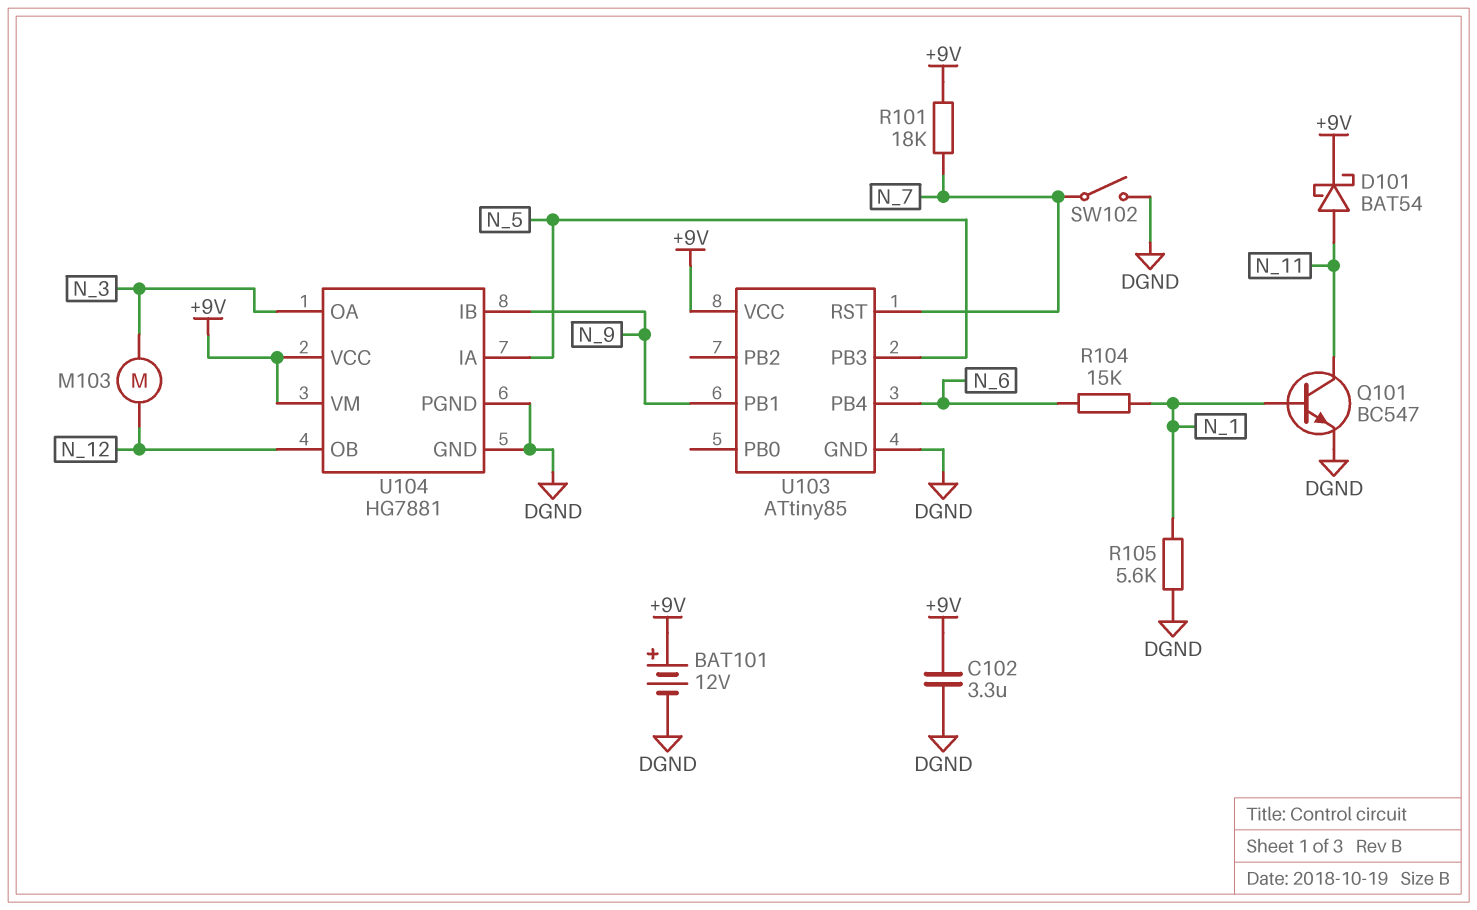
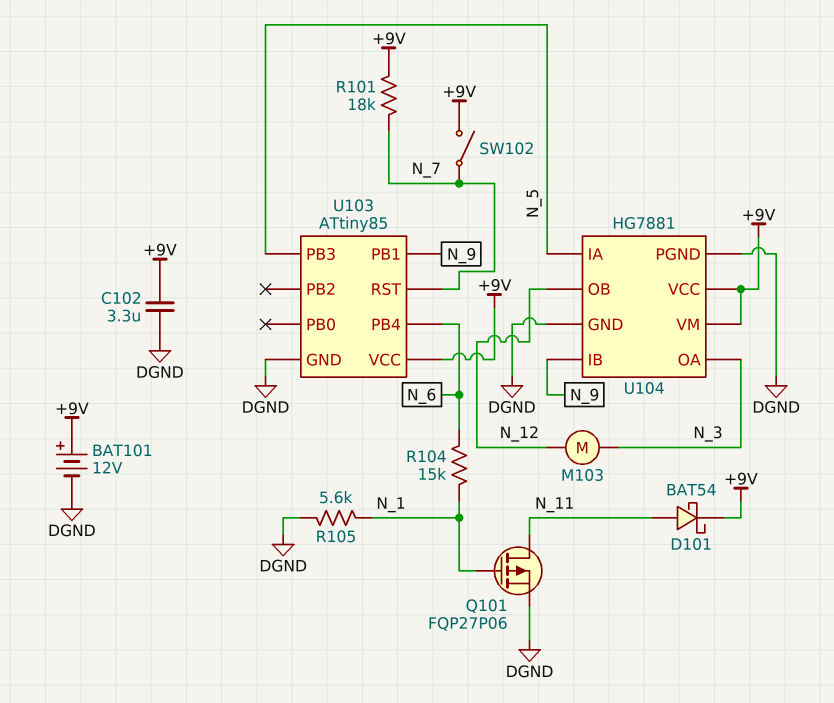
Q101: NPN BC547 (B N_1, C N_11, E DGND) -> PMOS FQP27P06 (G N_1, D N_11, S DGND)
SW102: switch (DGND, N_7) -> switch (+9V, N_7)

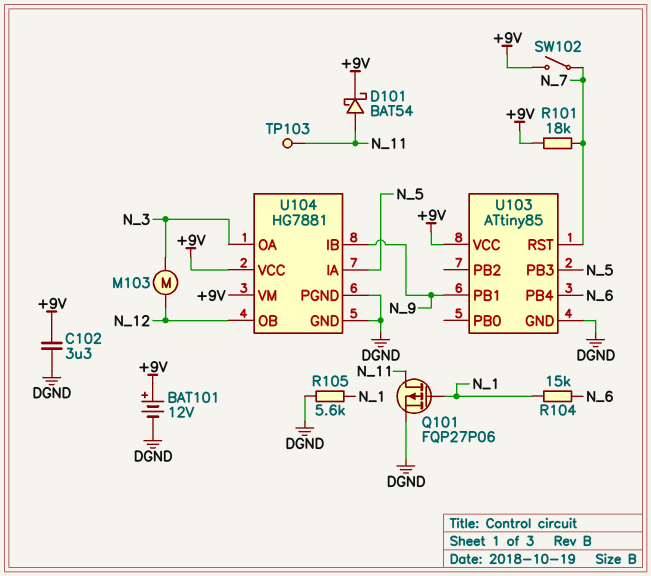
TP103: none -> test point (N_11)

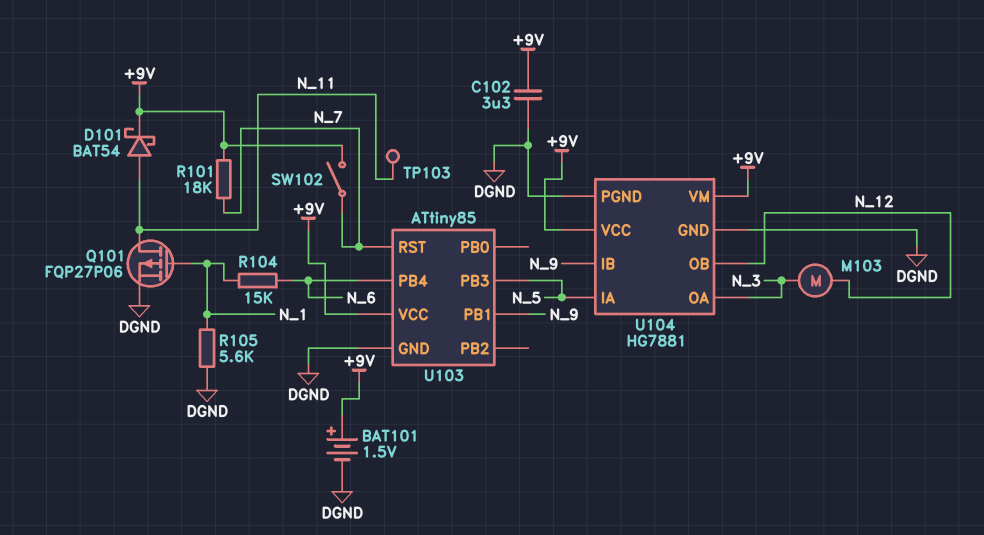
BAT101: 12V (plus +9V, minus DGND) -> 1.5V (plus +9V, minus DGND)

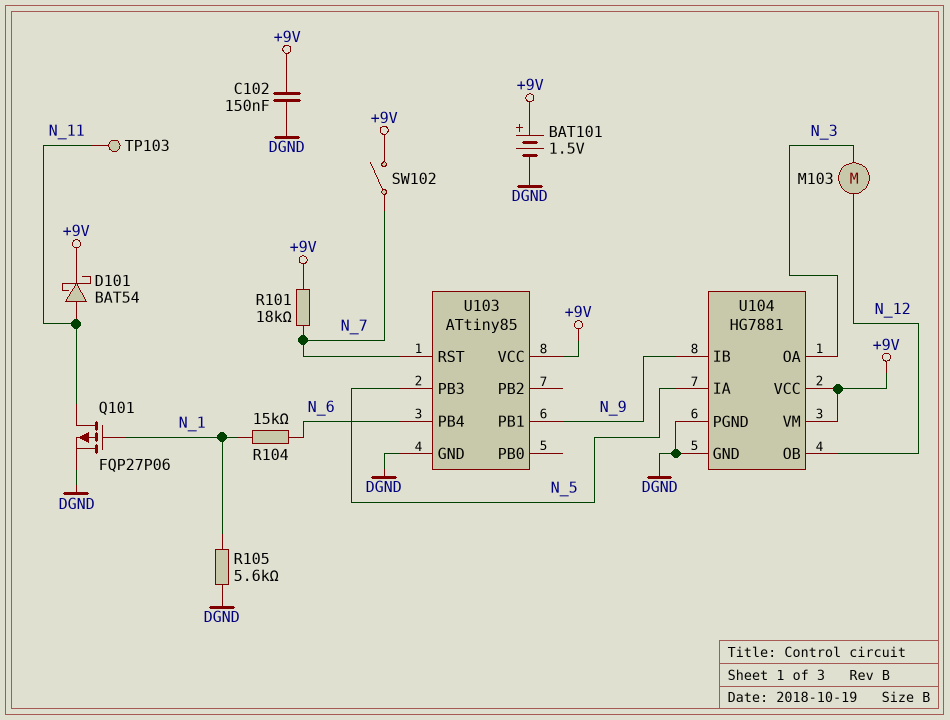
C102: 3.3uF (+9V, DGND) -> 150nF (+9V, DGND)

